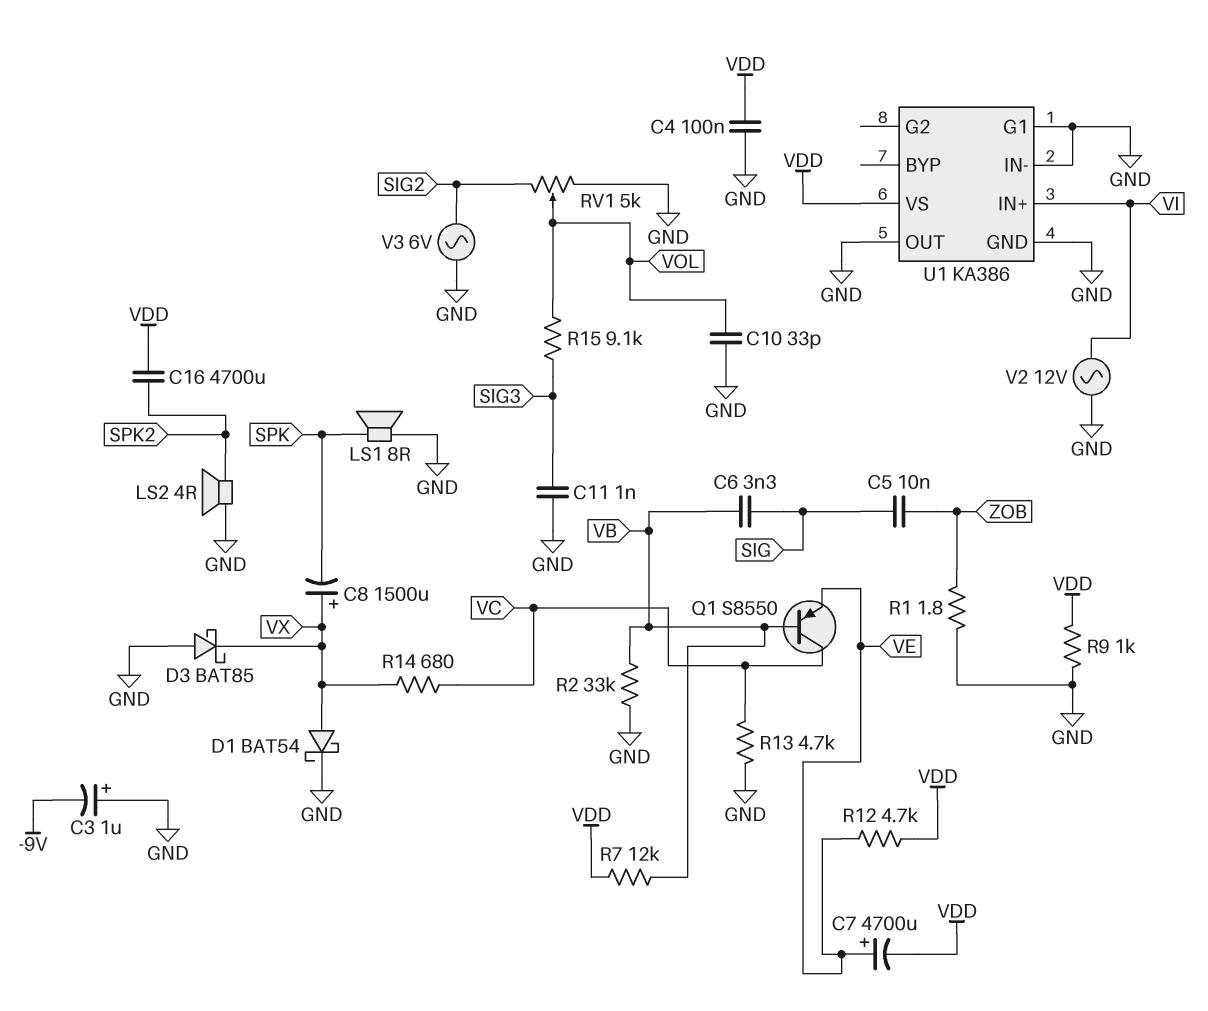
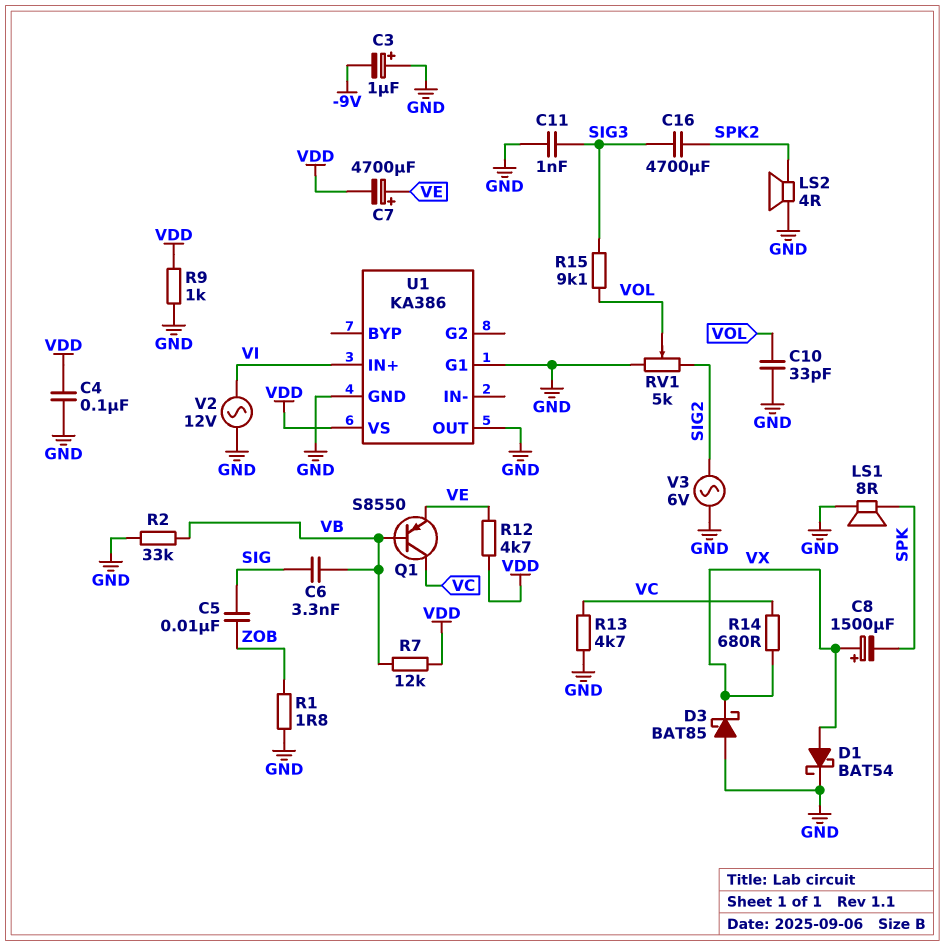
C16: 4700uF (SPK2, VDD) -> 4700uF (SIG3, SPK2)
U1 pin IN-: GND -> none

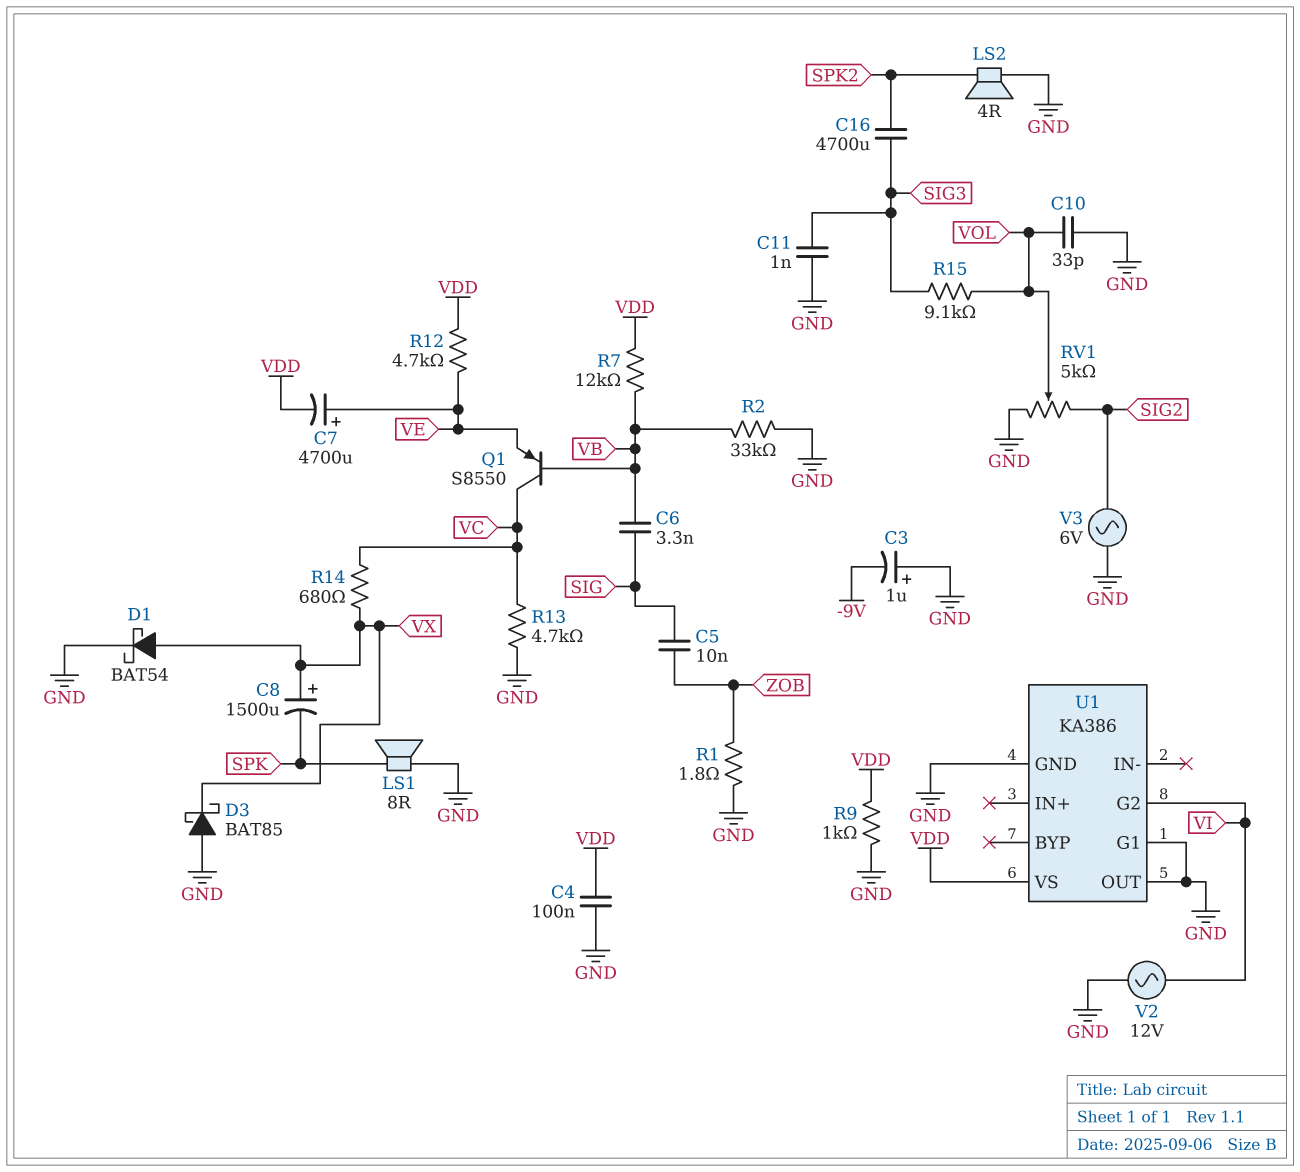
U1 pin G2: none -> VI
U1 pin IN+: VI -> none

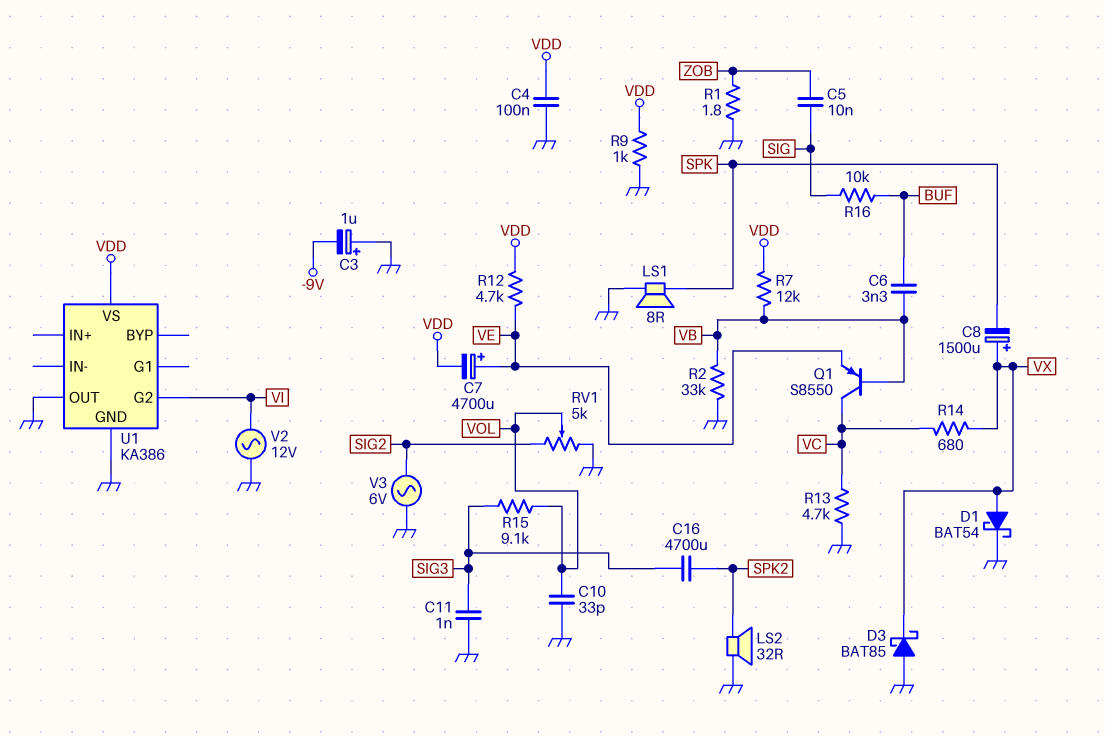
C6: 3.3nF (SIG, VB) -> 3.3nF (BUF, VB)
LS2: speaker 4R (GND, SPK2) -> speaker 32R (GND, SPK2)
R16: none -> 10k (BUF, SIG)
U1 pin G1: GND -> none

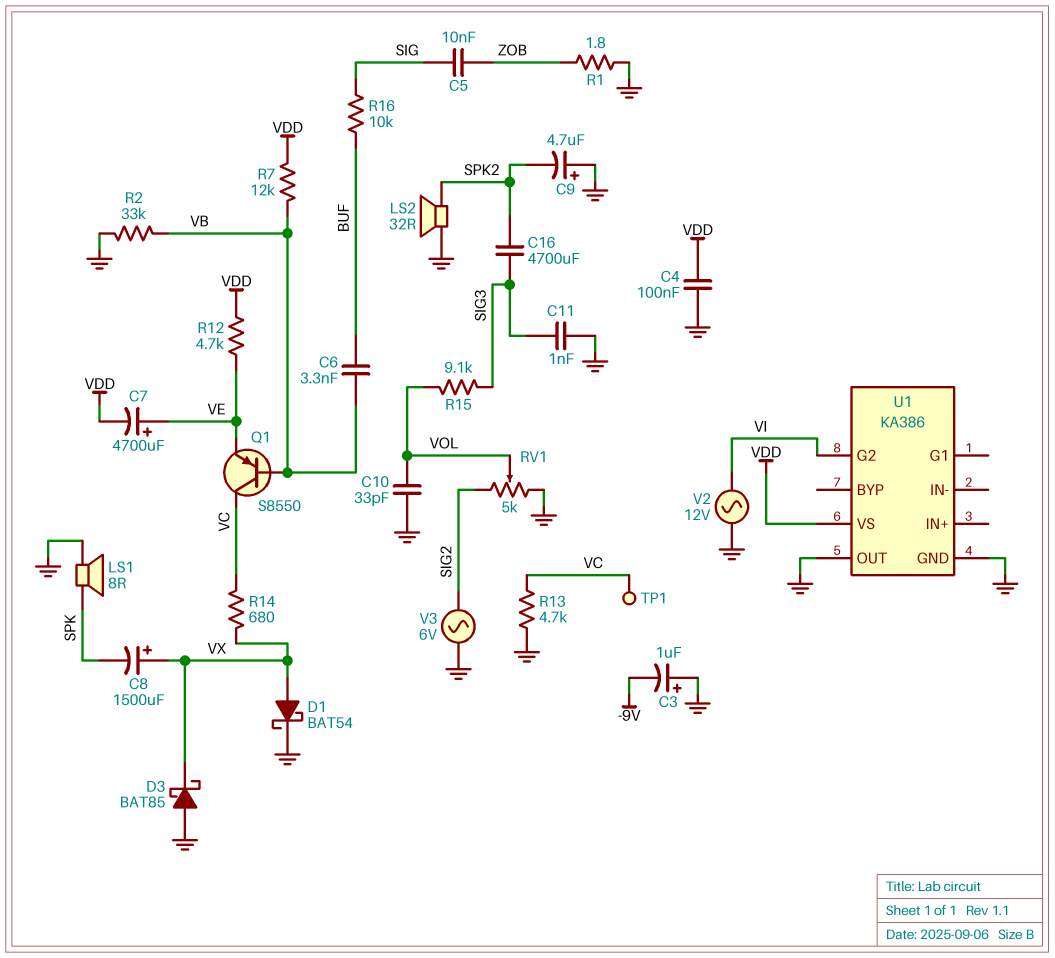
C9: none -> 4.7uF (plus GND, minus SPK2)
R9: 1k (GND, VDD) -> none
TP1: none -> test point (VC)

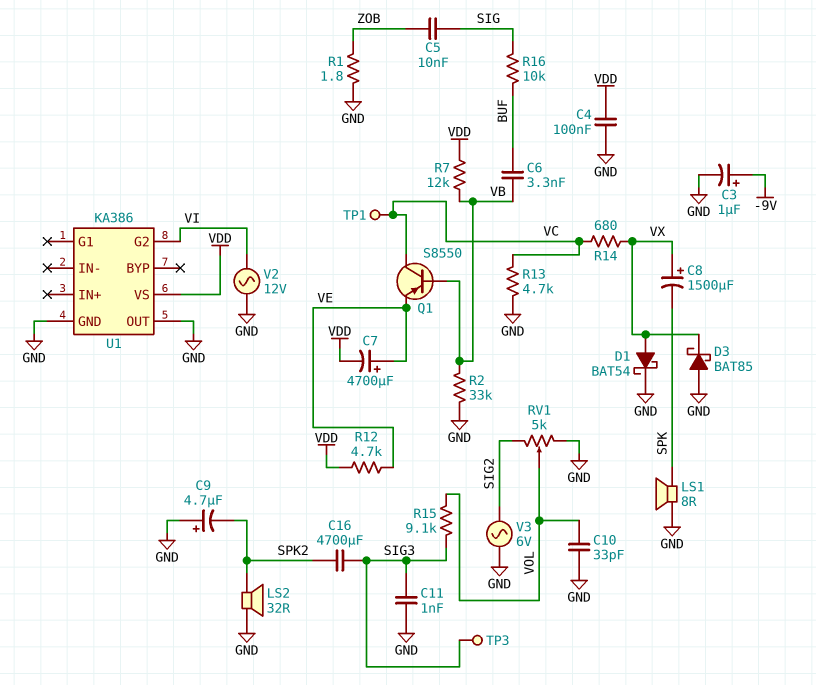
C3: 1uF (plus GND, minus -9V) -> 1uF (plus -9V, minus GND)
TP3: none -> test point (SIG3)

